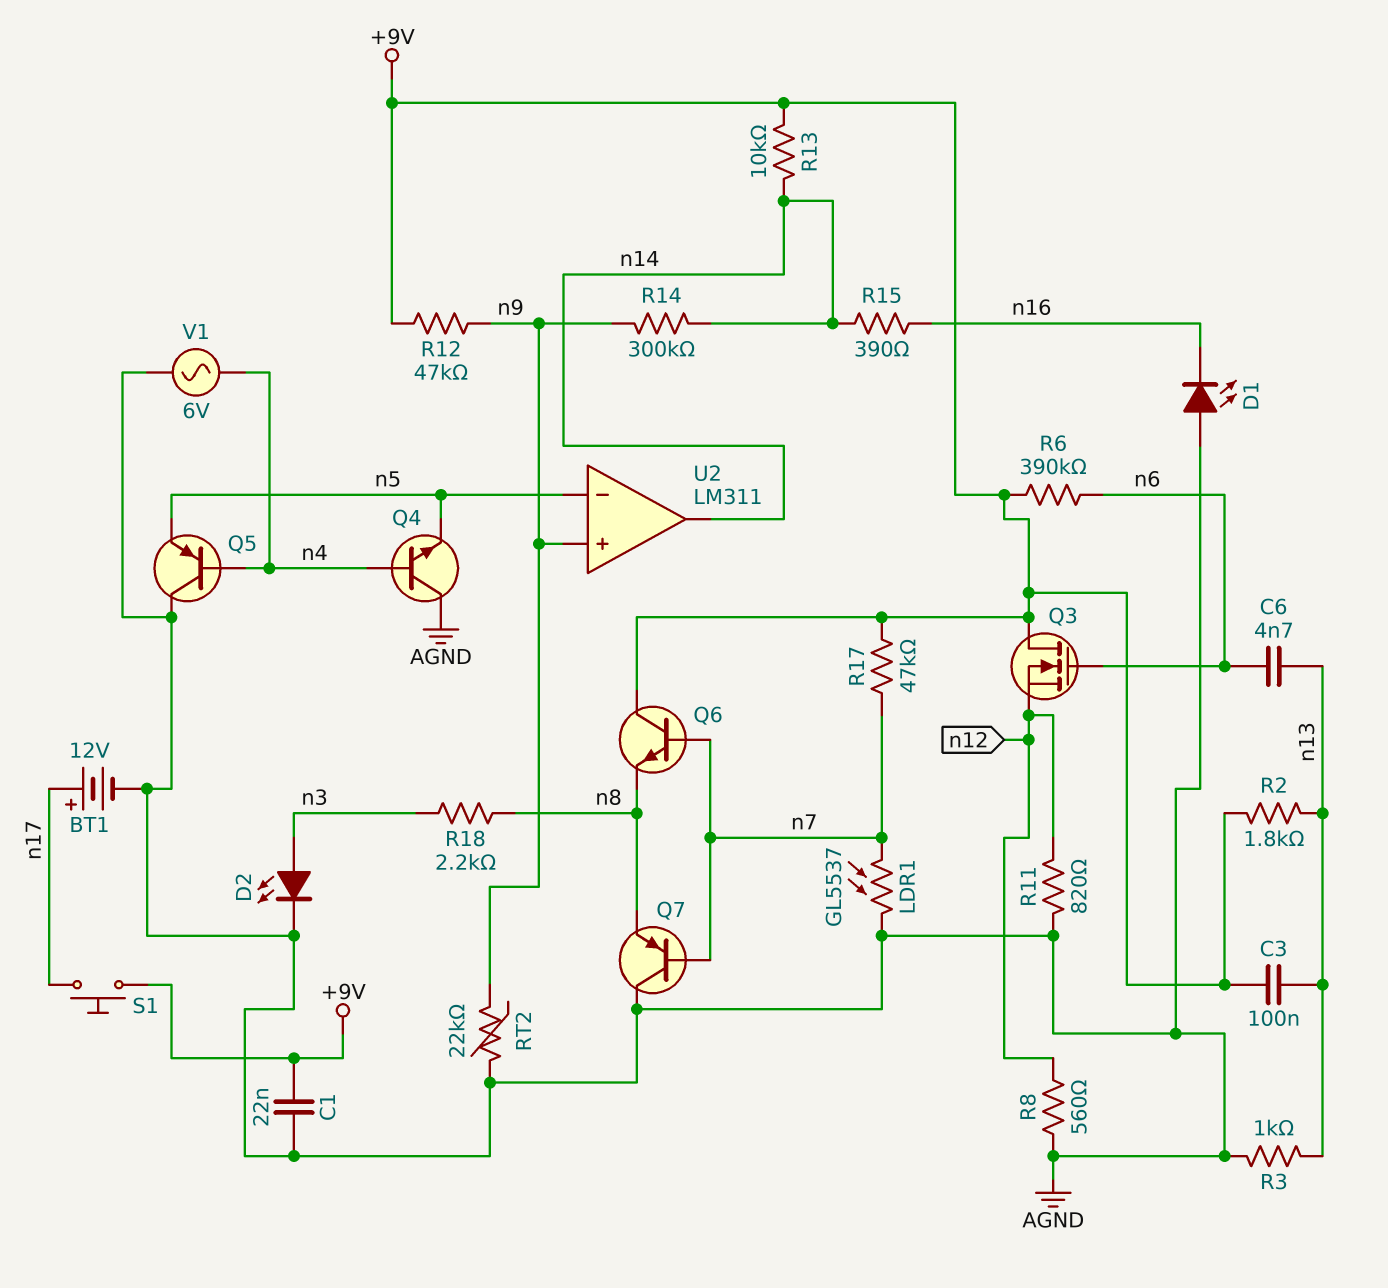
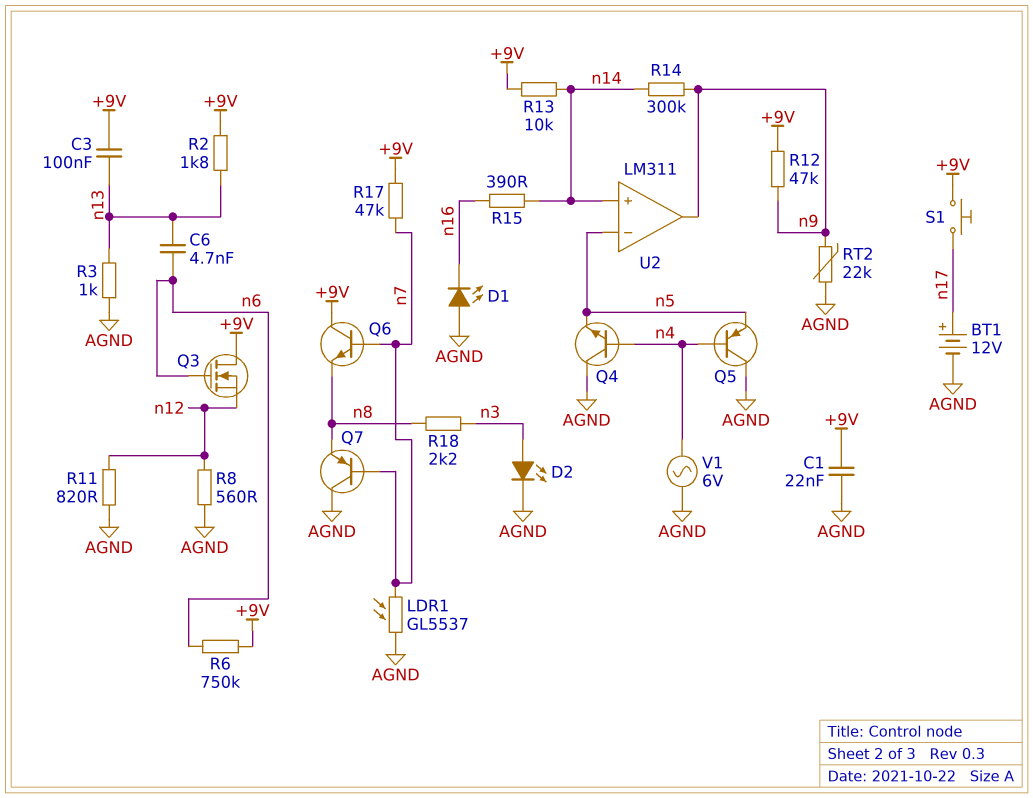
R6: 390k (+9V, n6) -> 750k (+9V, n6)
U2 pin in+: n9 -> n14
U2 pin out: n14 -> n9

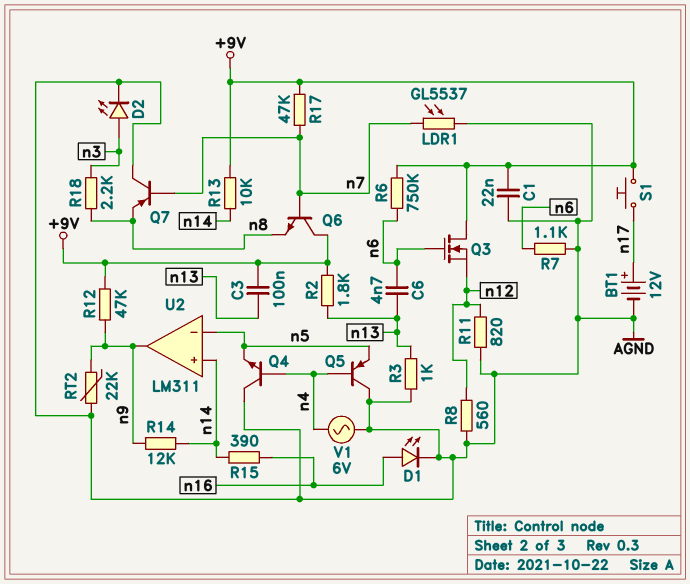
D1: LED (A AGND, K n16) -> LED (A n16, K AGND)
R7: none -> 1.1k (AGND, n6)
R14: 300k (n9, n14) -> 12k (n9, n14)

